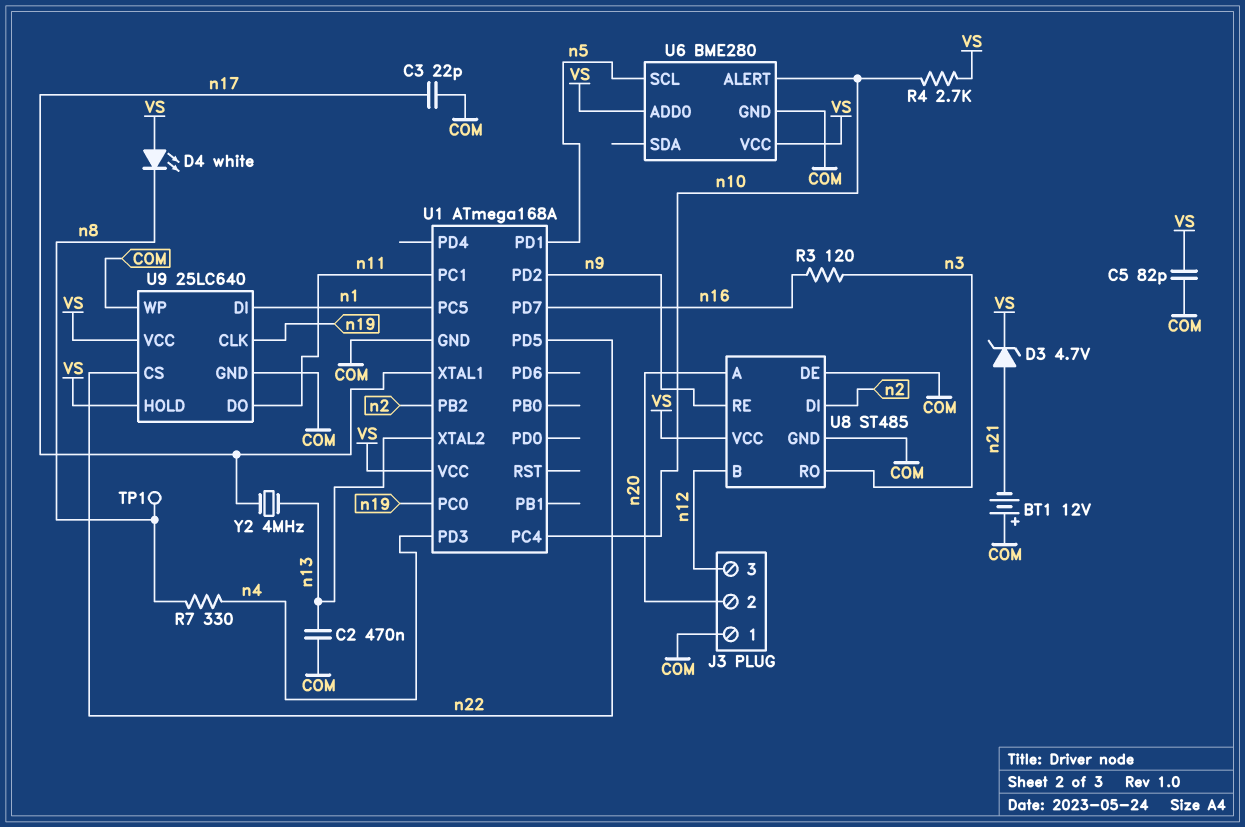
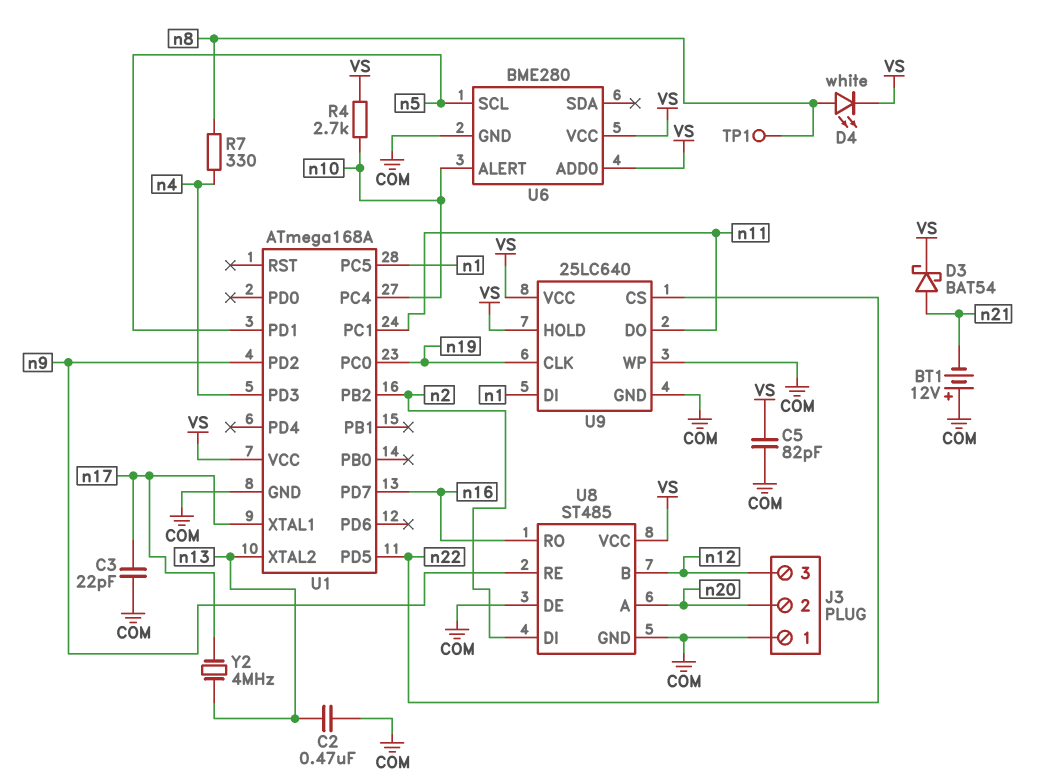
D3: zener 4.7V (A n21, K VS) -> schottky BAT54 (A n21, K VS)
D4: LED white (A VS, K n8) -> LED white (A n8, K VS)
R3: 120 (n3, n16) -> none
U8 pin RO: n3 -> n16

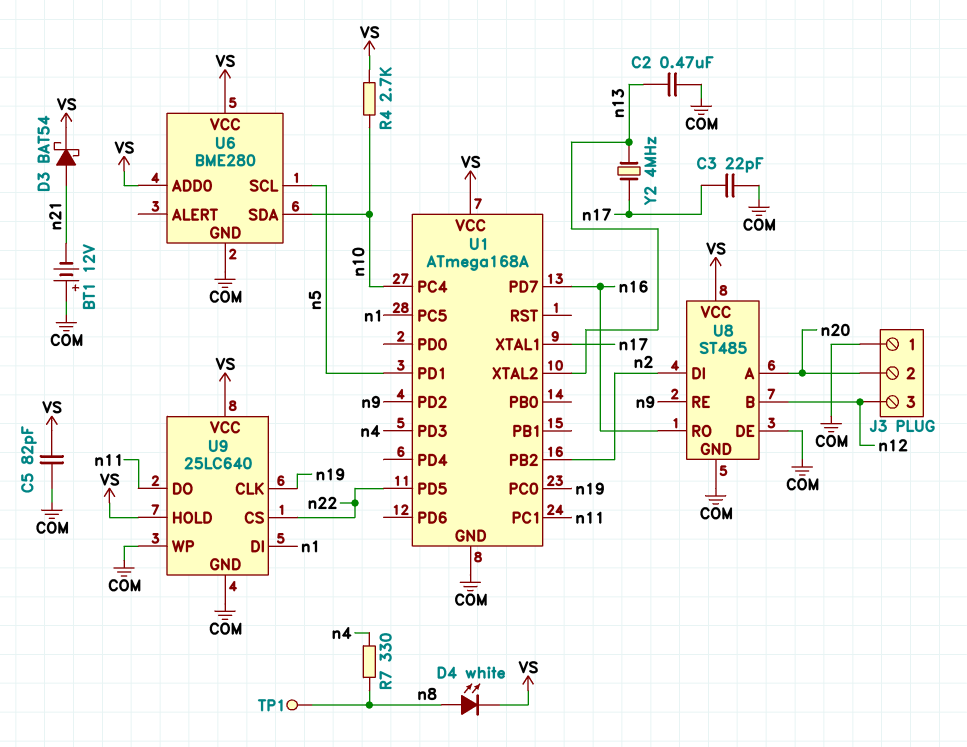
U6 pin ALERT: n10 -> none
U6 pin SDA: none -> n10

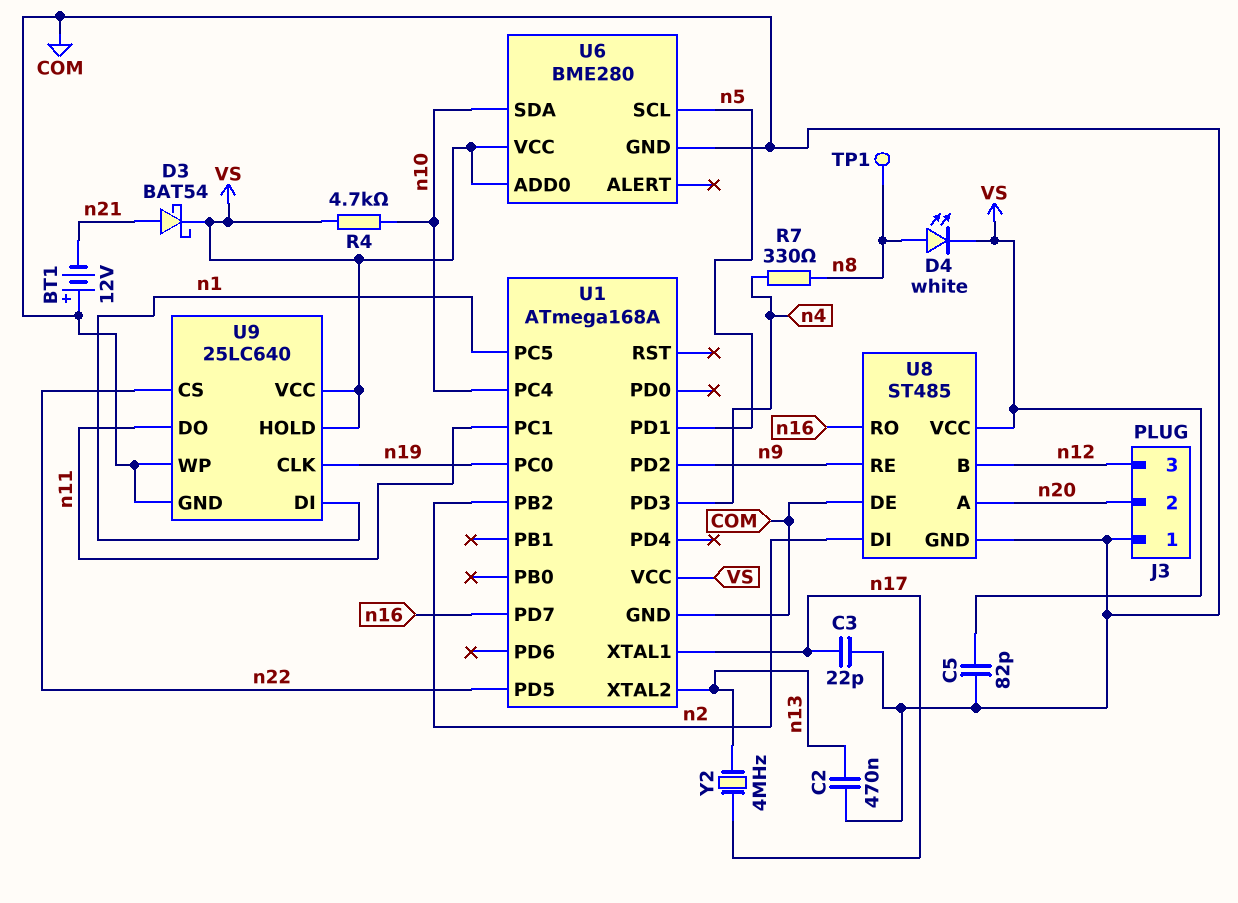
R4: 2.7k (VS, n10) -> 4.7k (VS, n10)

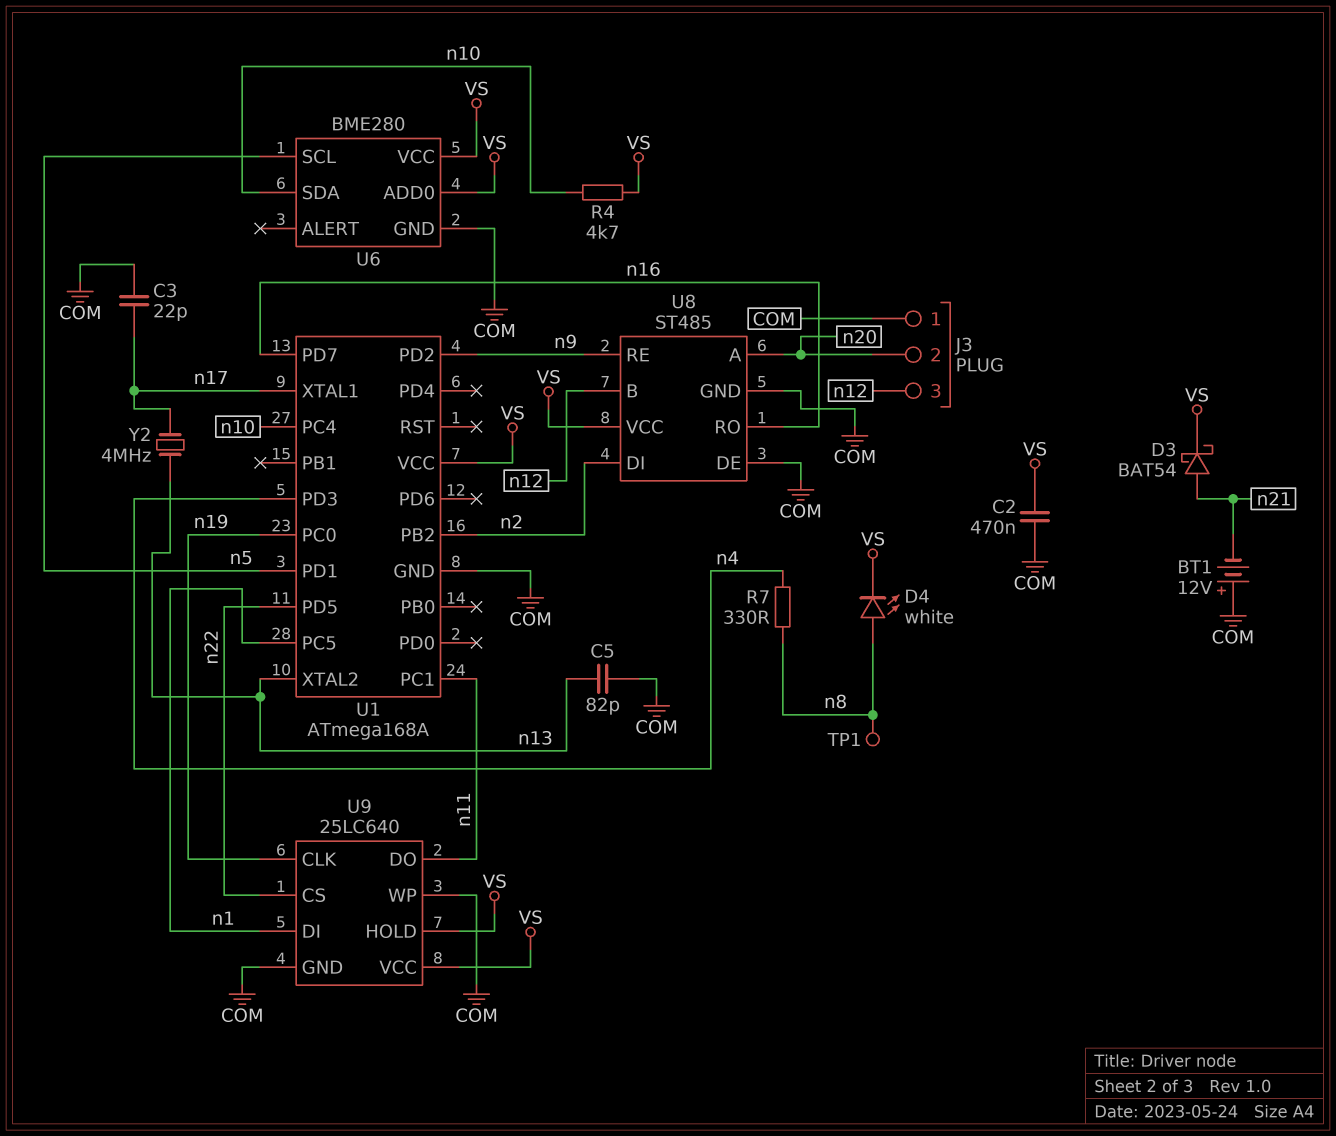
C2: 470nF (COM, n13) -> 470nF (COM, VS)
C5: 82pF (COM, VS) -> 82pF (COM, n13)

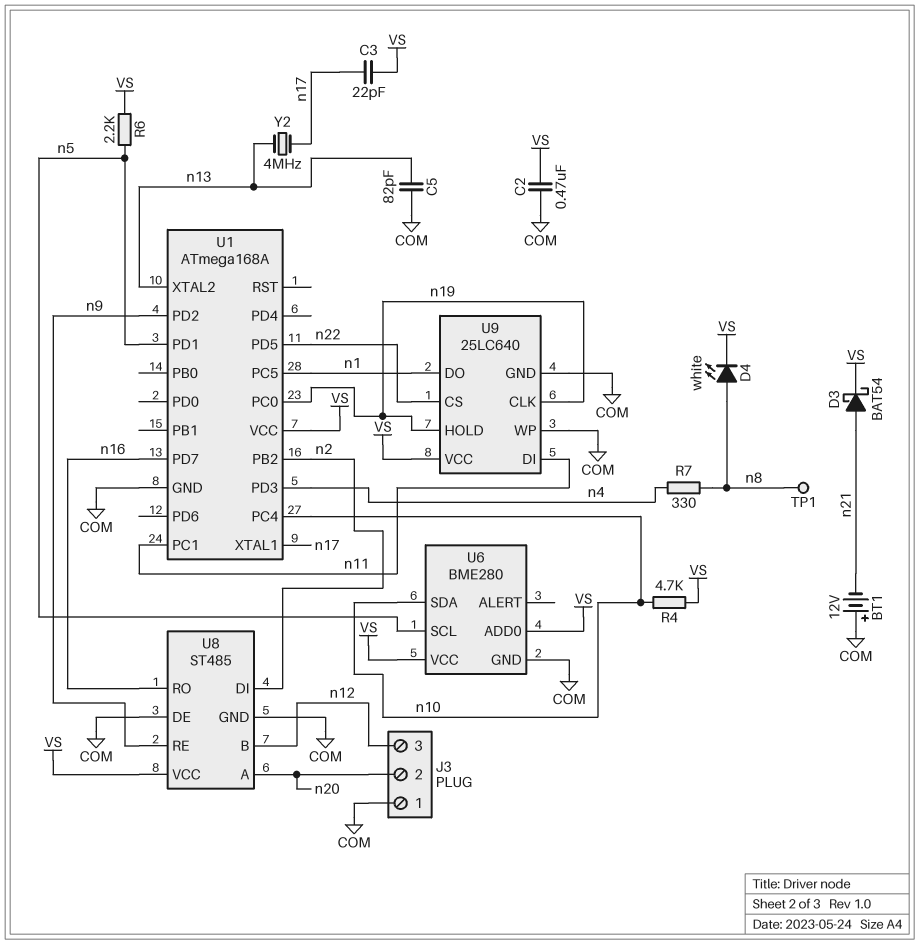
C3: 22pF (COM, n17) -> 22pF (VS, n17)
R6: none -> 2.2k (VS, n5)
U9 pin DI: n1 -> n11
U9 pin DO: n11 -> n1
U9 pin HOLD: VS -> n19

